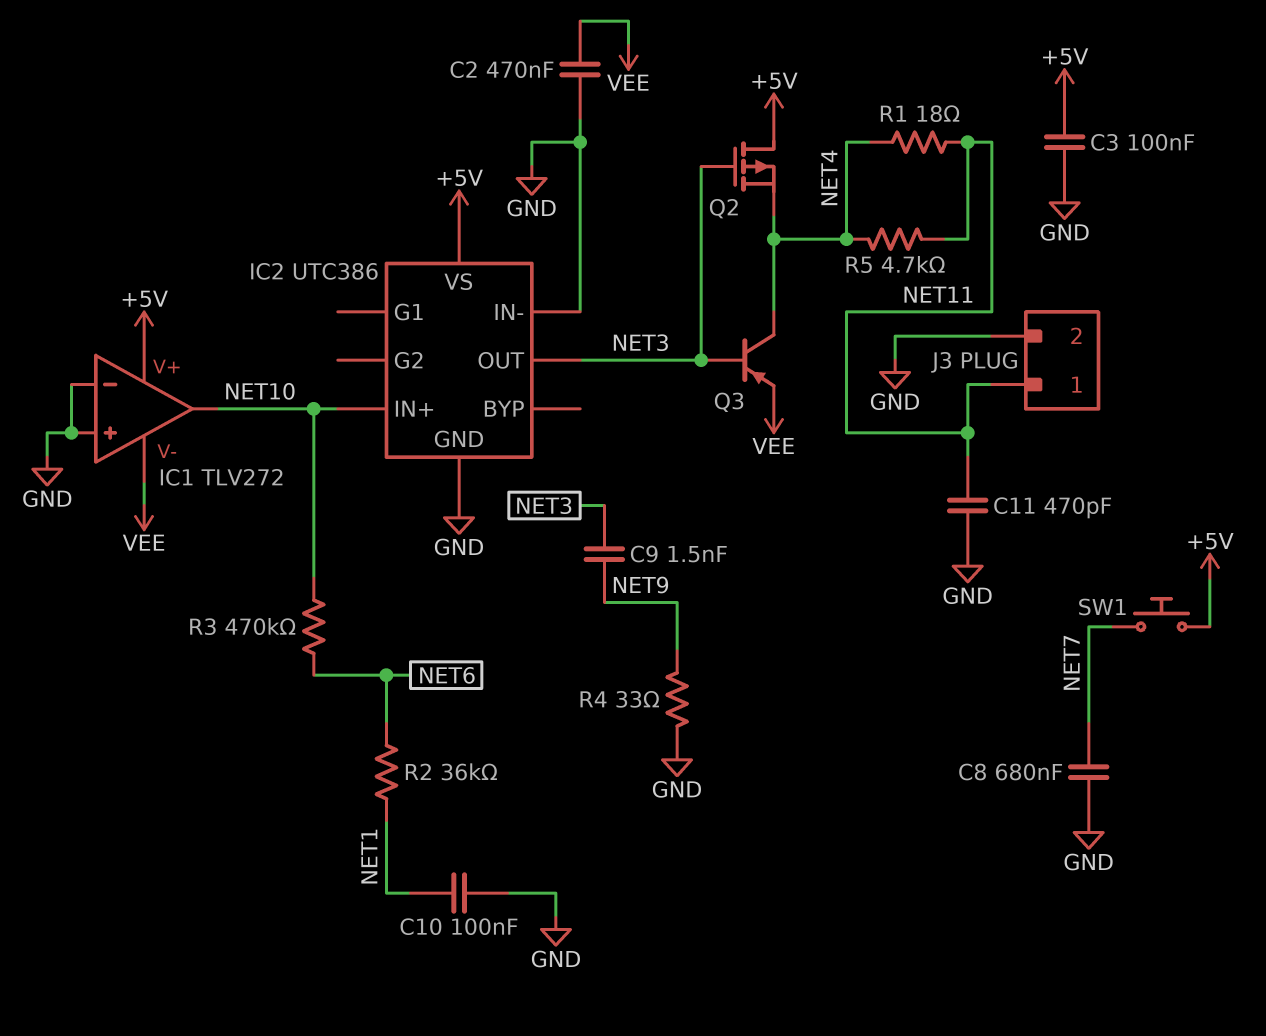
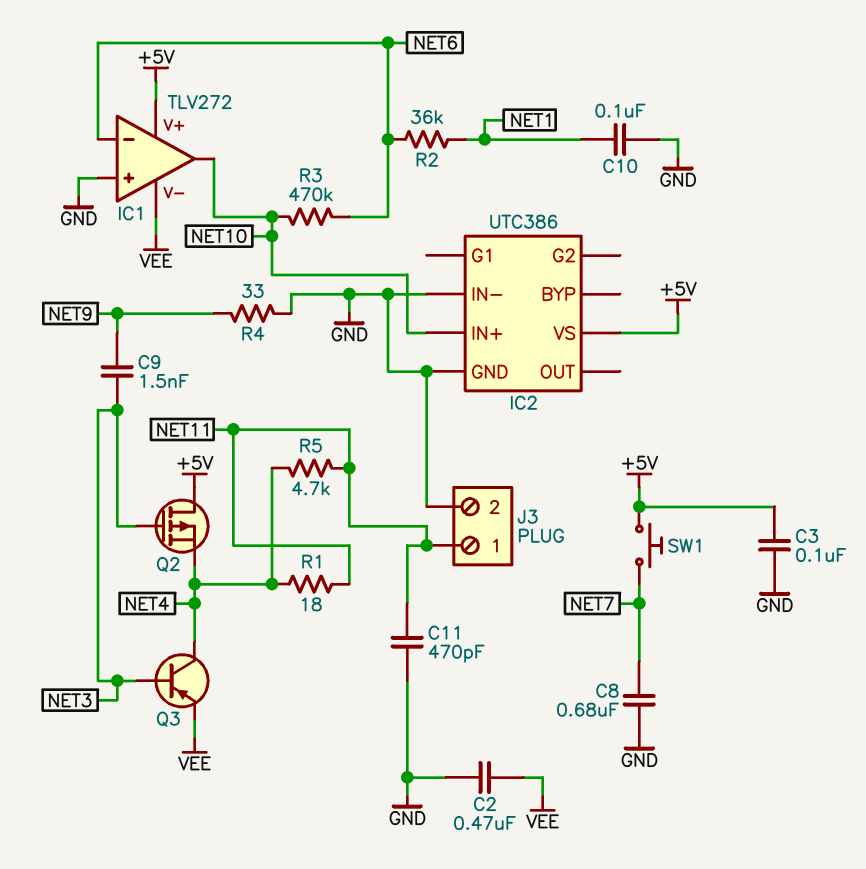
IC1 pin in-: GND -> NET6
IC2 pin OUT: NET3 -> none

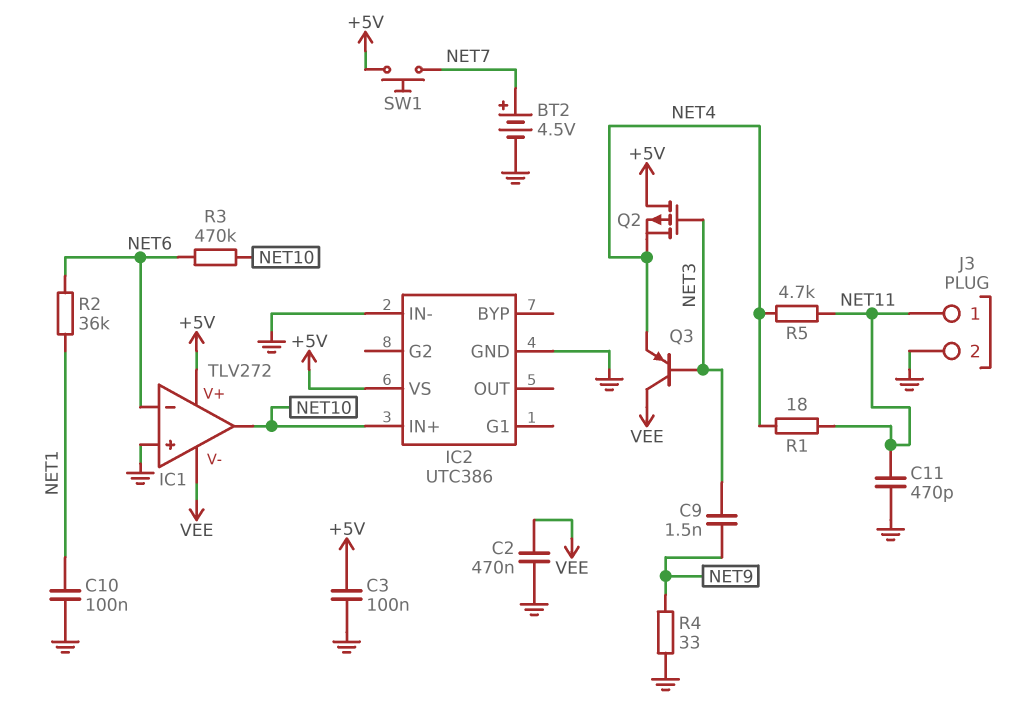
BT2: none -> 4.5V (plus NET7, minus GND)
C8: 680nF (GND, NET7) -> none
Q3: PNP (B NET3, C NET4, E VEE) -> PNP (B NET3, C VEE, E NET4)

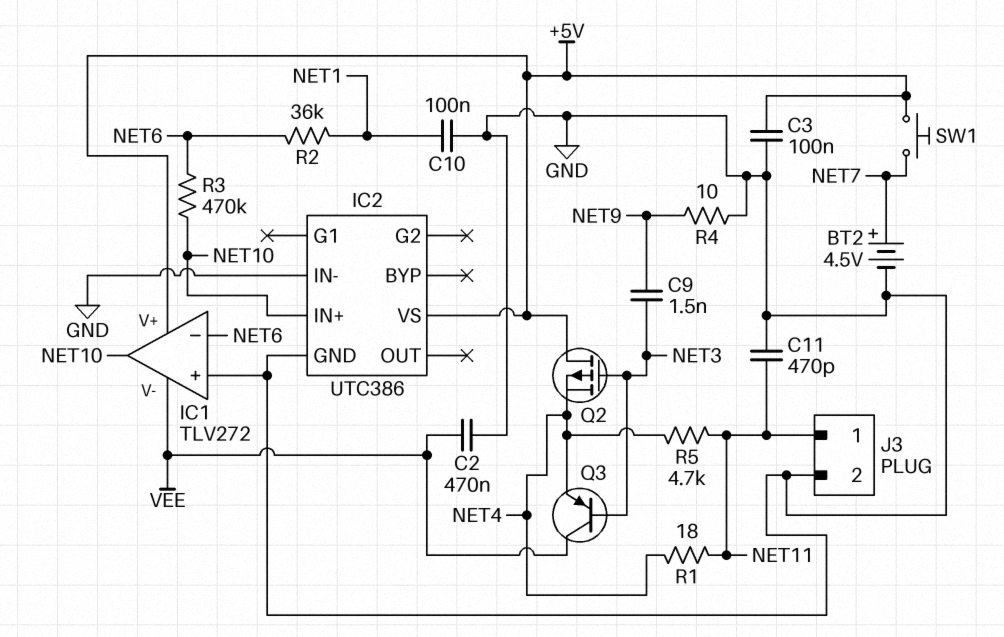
R4: 33 (GND, NET9) -> 10 (GND, NET9)

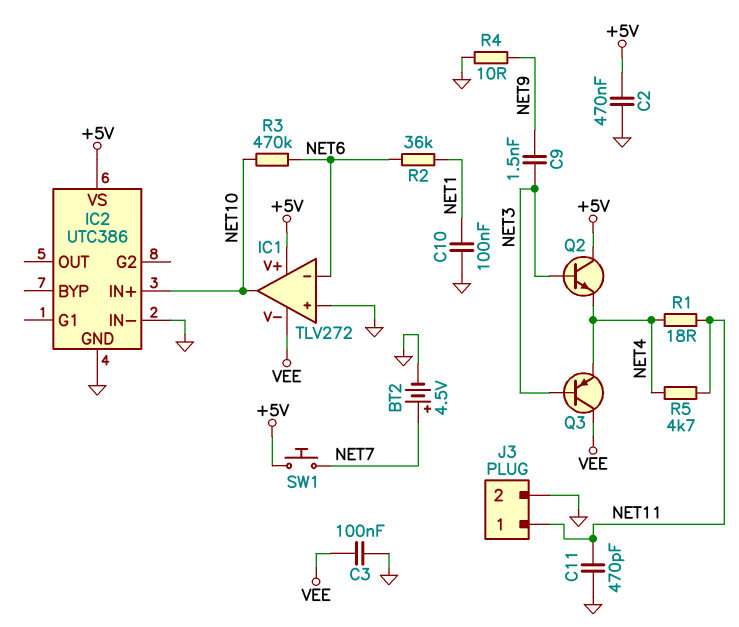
C2: 470nF (GND, VEE) -> 470nF (+5V, GND)
C3: 100nF (+5V, GND) -> 100nF (GND, VEE)
Q2: PMOS (G NET3, D +5V, S NET4) -> NPN (B NET3, C +5V, E NET4)

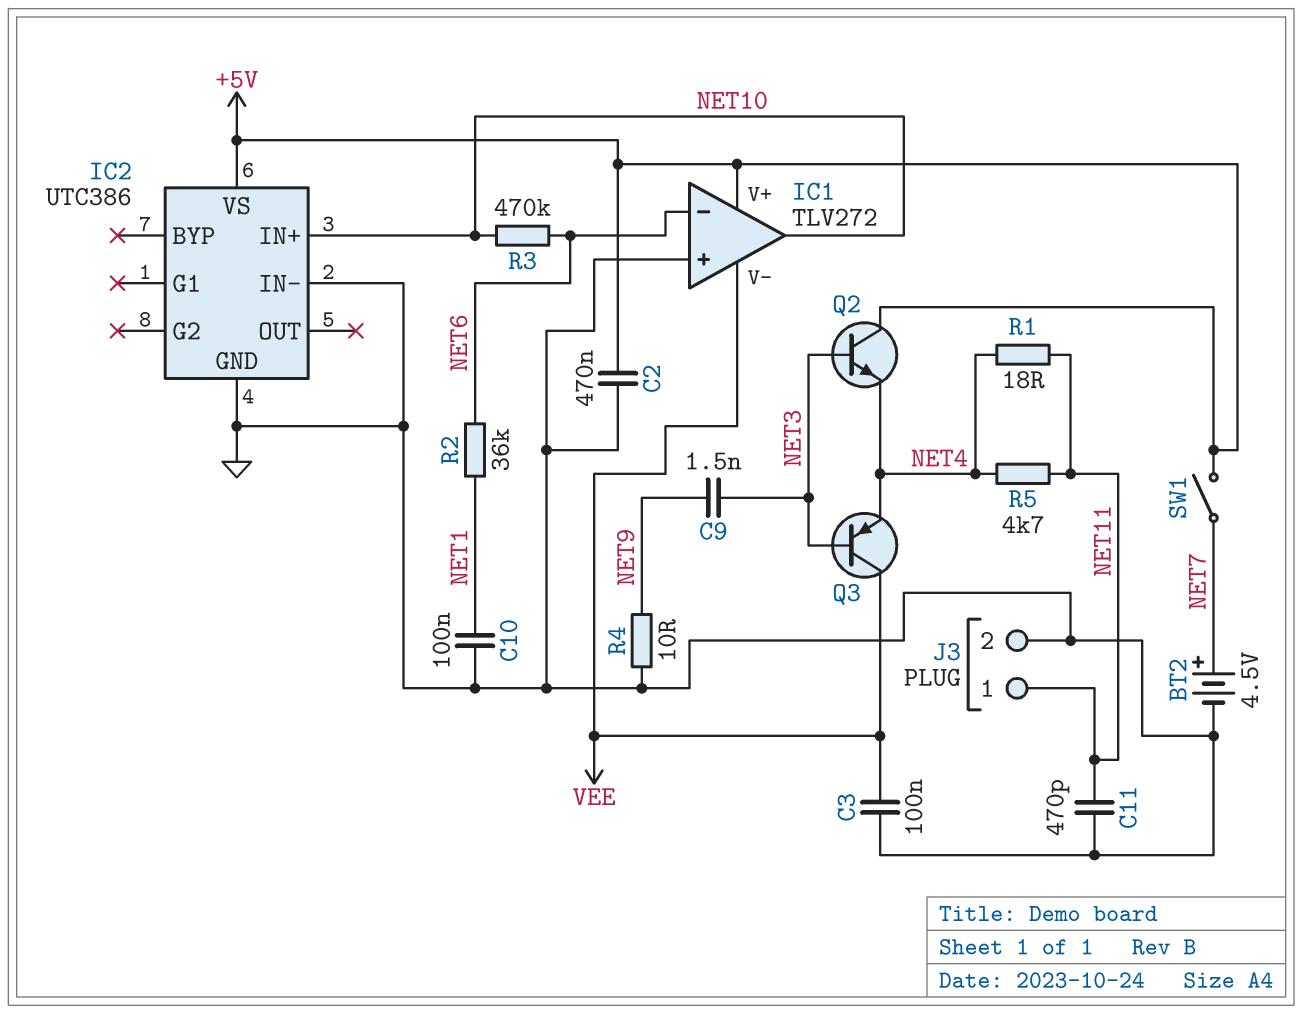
SW1: button (+5V, NET7) -> switch (+5V, NET7)

